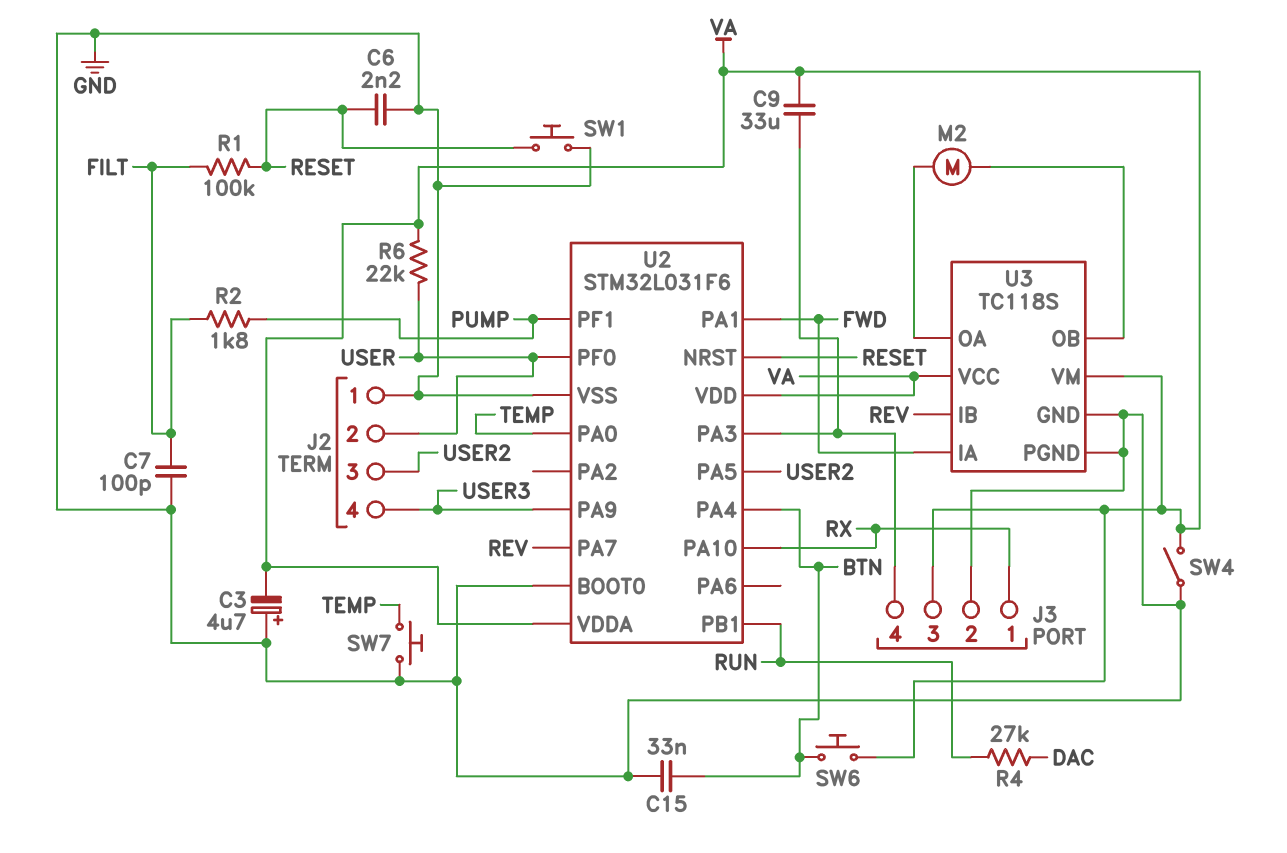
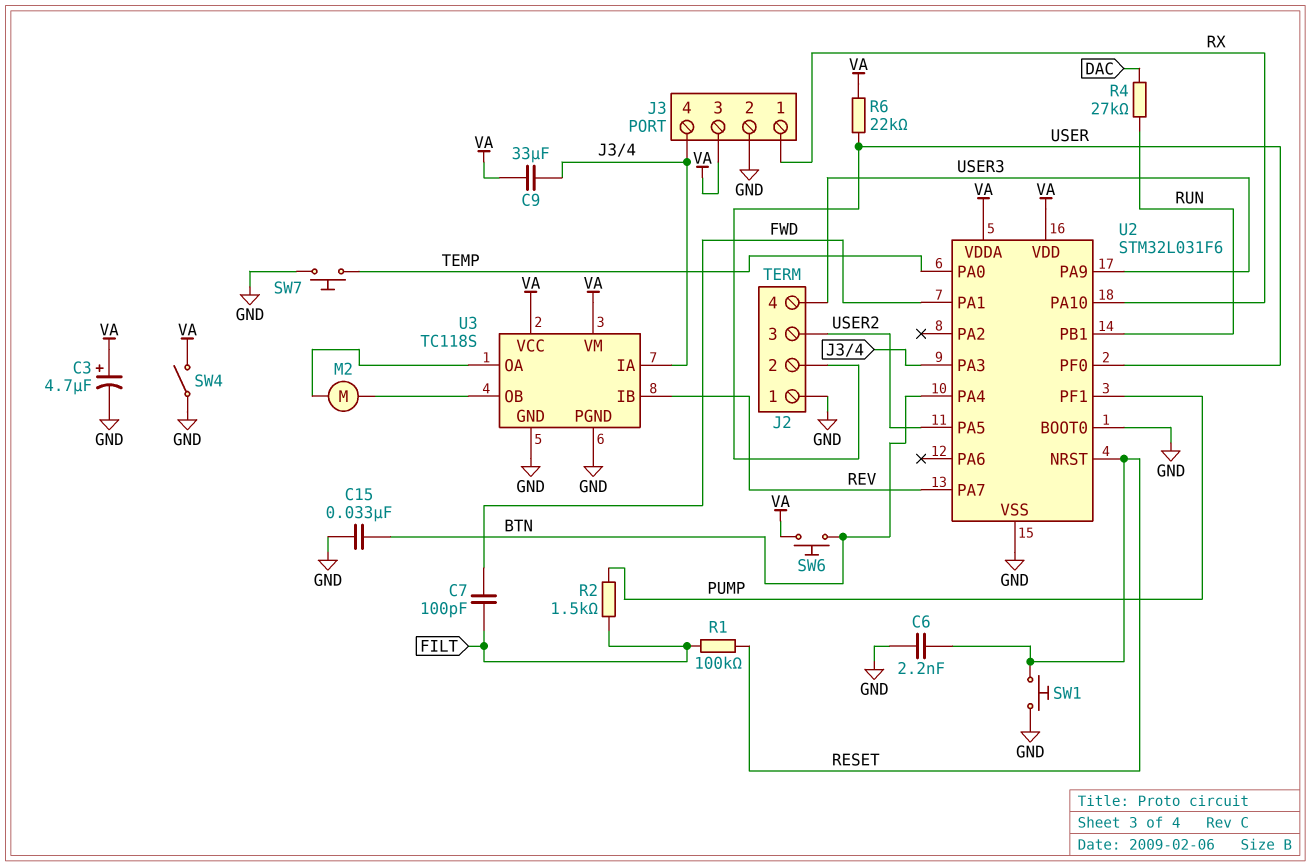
C3: 4.7uF (plus GND, minus VA) -> 4.7uF (plus VA, minus GND)
C7: 100pF (FILT, GND) -> 100pF (FILT, FWD)
R2: 1.8k (FILT, PUMP) -> 1.5k (FILT, PUMP)
U3 pin IA: FWD -> J3/4

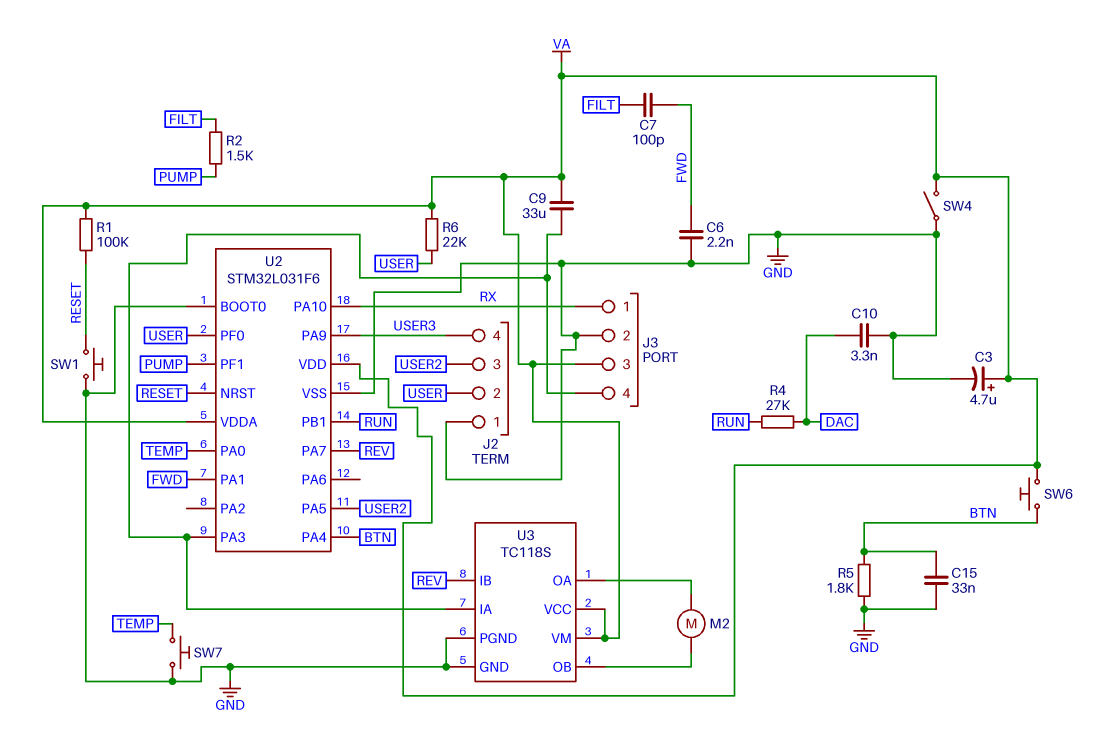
C6: 2.2nF (GND, RESET) -> 2.2nF (FWD, GND)
C10: none -> 3.3nF (DAC, GND)
R1: 100k (FILT, RESET) -> 100k (RESET, VA)
R5: none -> 1.8k (BTN, GND)

